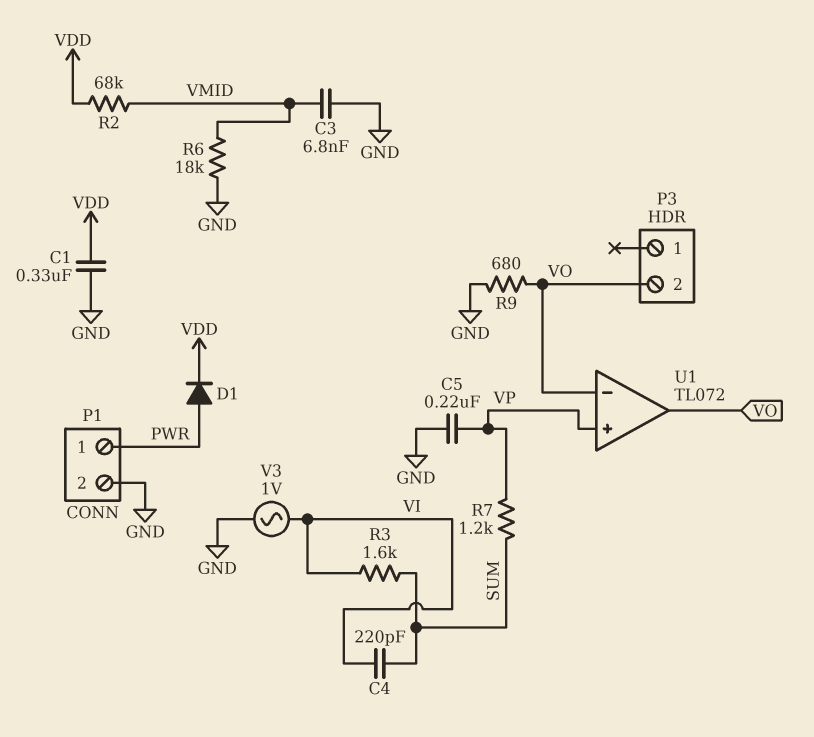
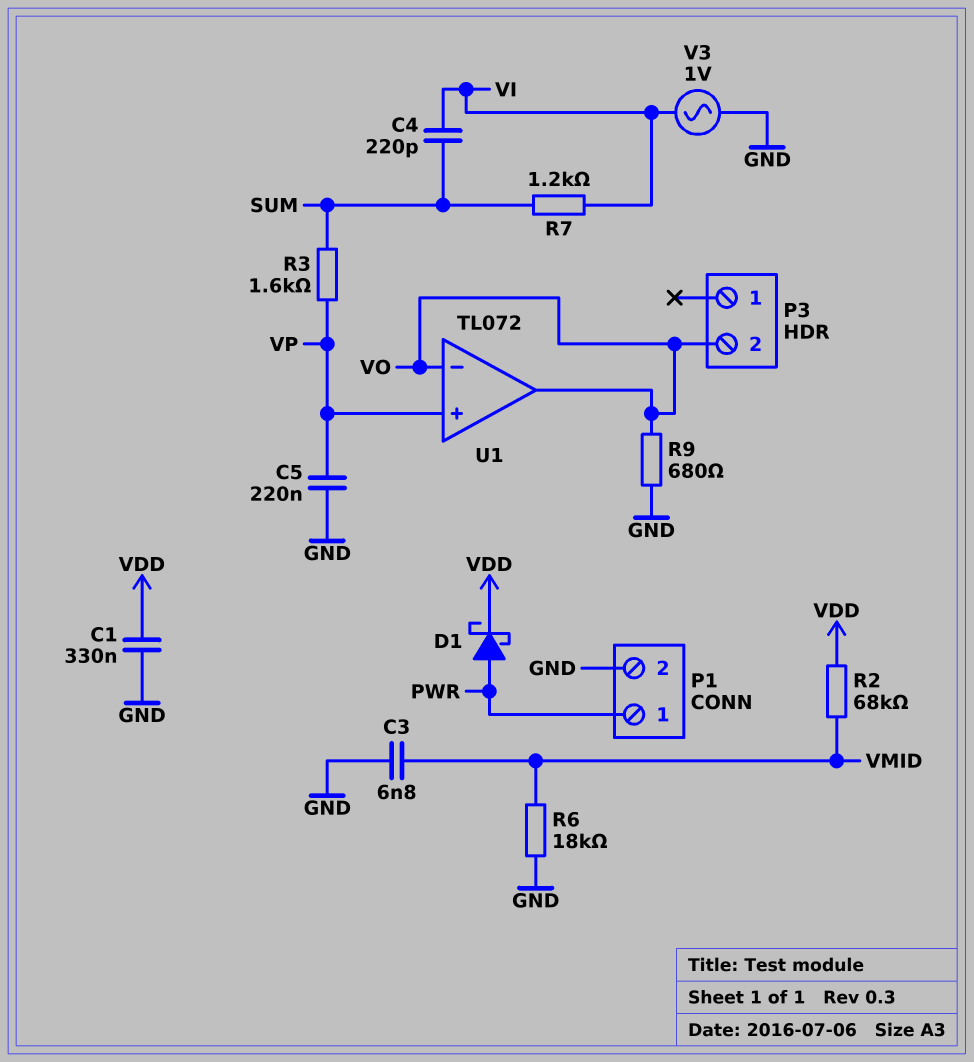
D1: diode (A PWR, K VDD) -> schottky (A PWR, K VDD)
R3: 1.6k (SUM, VI) -> 1.6k (SUM, VP)
R7: 1.2k (SUM, VP) -> 1.2k (SUM, VI)

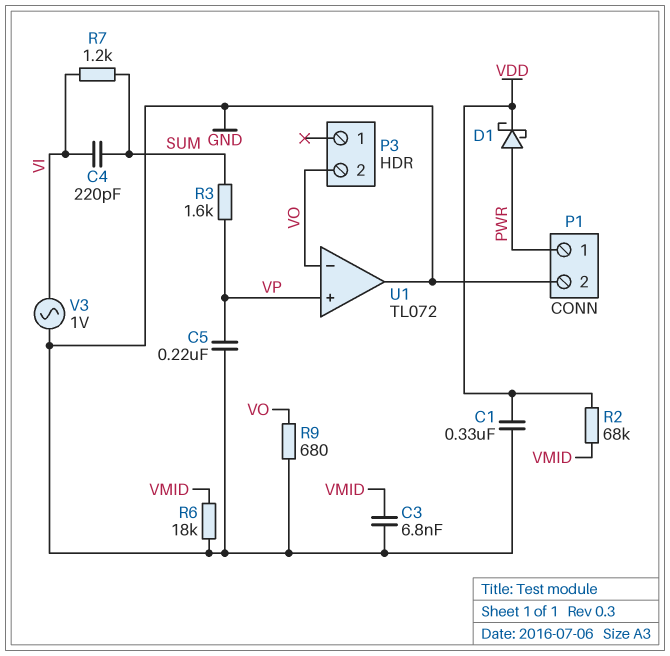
U1 pin out: VO -> GND

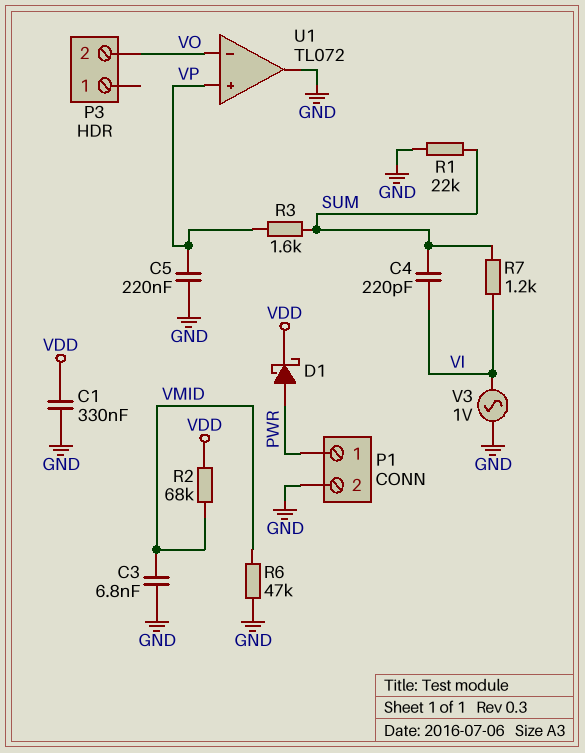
R1: none -> 22k (GND, SUM)
R6: 18k (GND, VMID) -> 47k (GND, VMID)
R9: 680 (GND, VO) -> none

